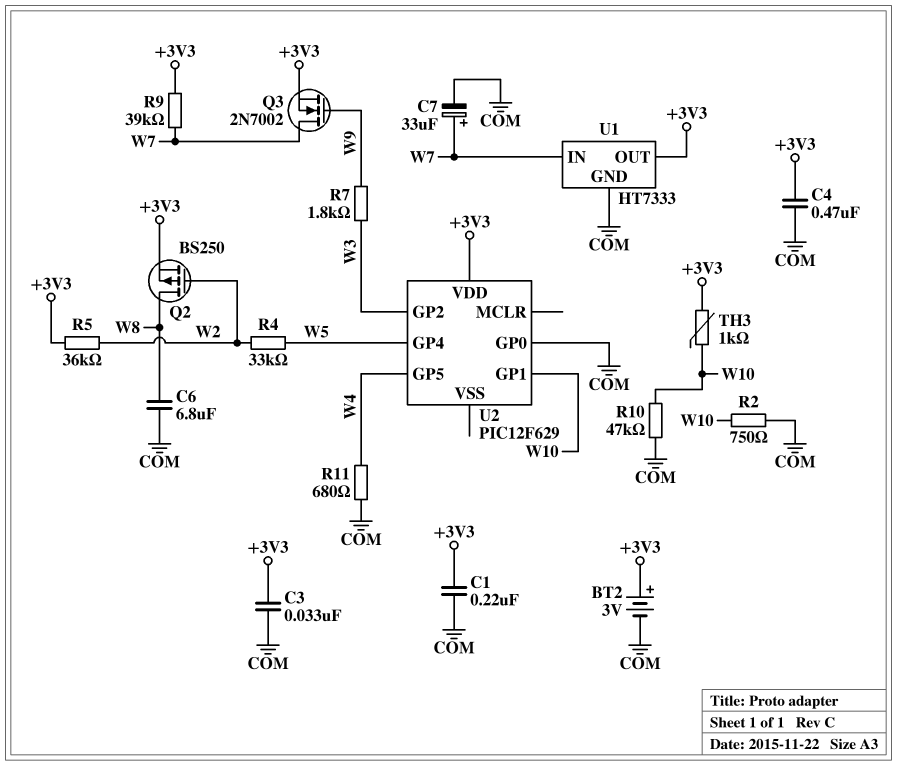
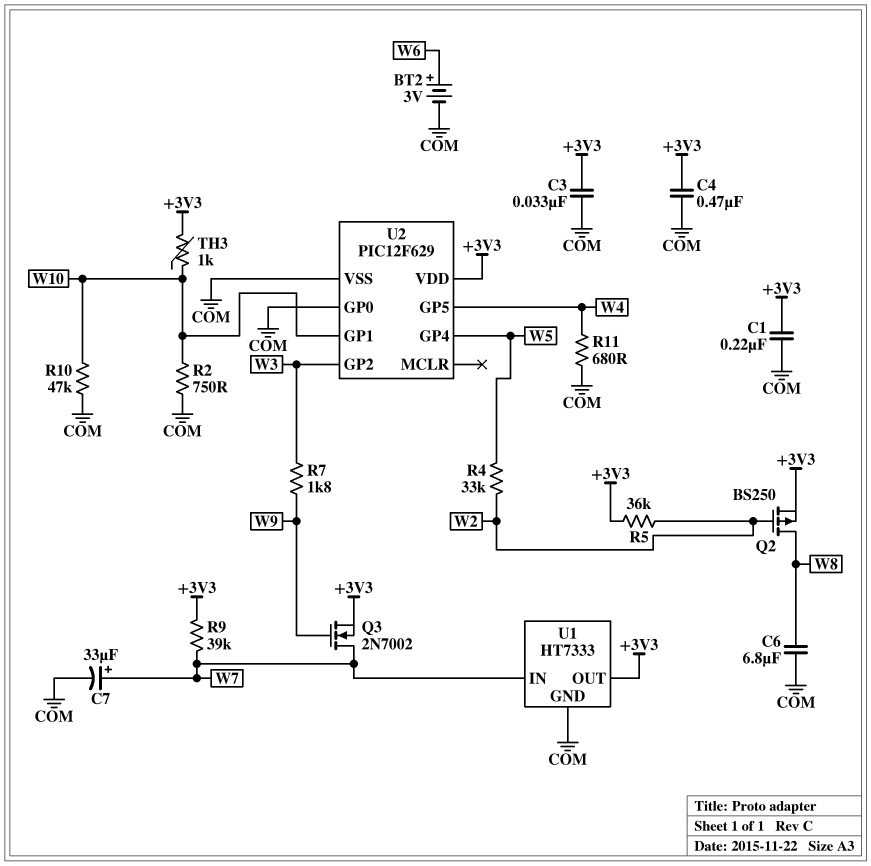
BT2: 3V (plus +3V3, minus COM) -> 3V (plus W6, minus COM)
U2 pin VSS: none -> COM

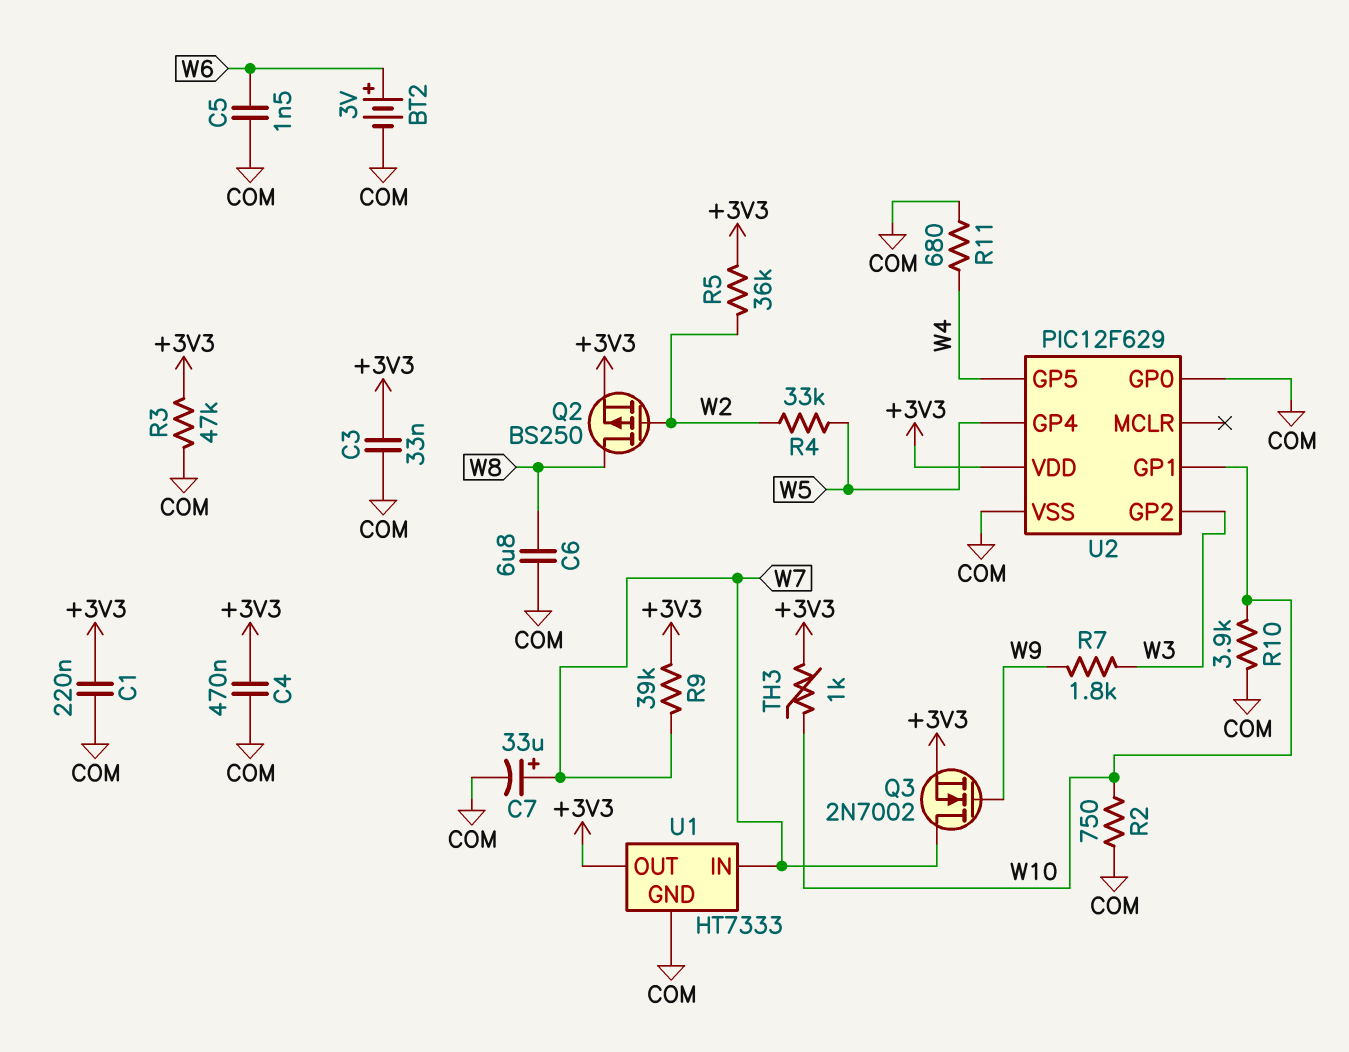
C5: none -> 1.5nF (COM, W6)
R3: none -> 47k (+3V3, COM)
R10: 47k (COM, W10) -> 3.9k (COM, W10)

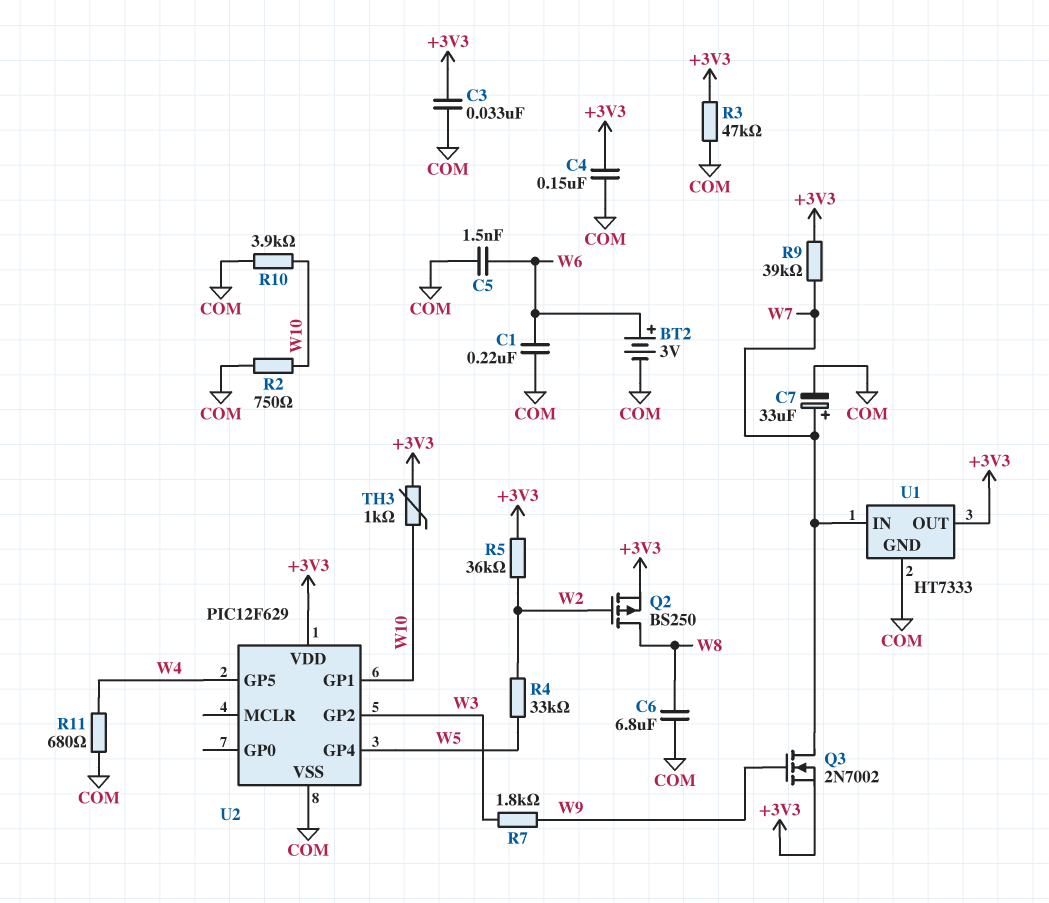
C1: 220nF (+3V3, COM) -> 220nF (COM, W6)
C4: 470nF (+3V3, COM) -> 150nF (+3V3, COM)
U2 pin GP0: COM -> none

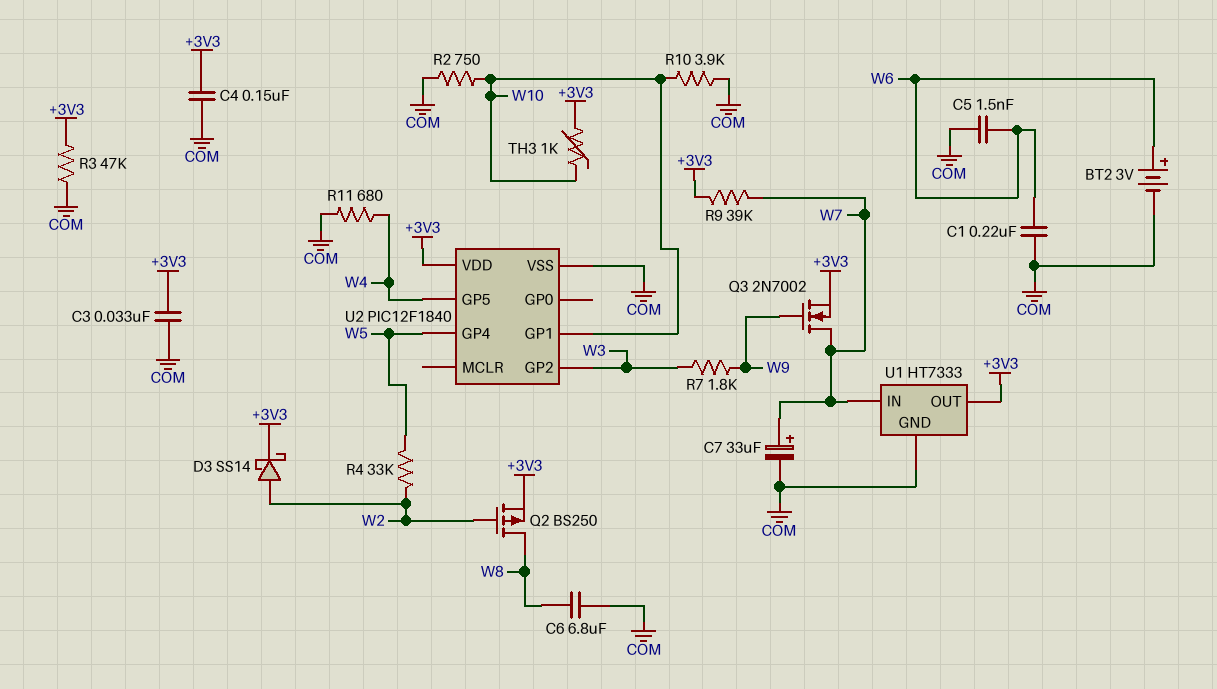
D3: none -> schottky SS14 (A W2, K +3V3)
R5: 36k (+3V3, W2) -> none
U2: PIC12F629 -> PIC12F1840

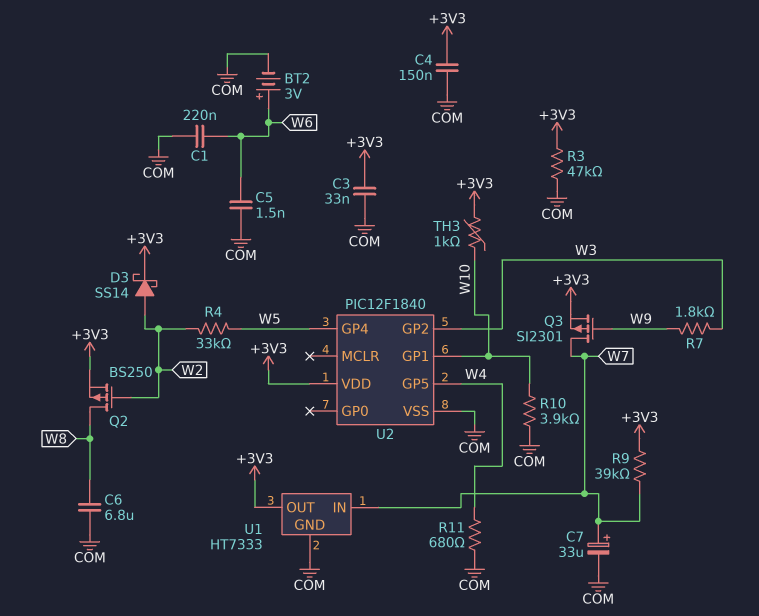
Q3: NMOS 2N7002 (G W9, D W7, S +3V3) -> PMOS SI2301 (G W9, D W7, S +3V3)
R2: 750 (COM, W10) -> none

